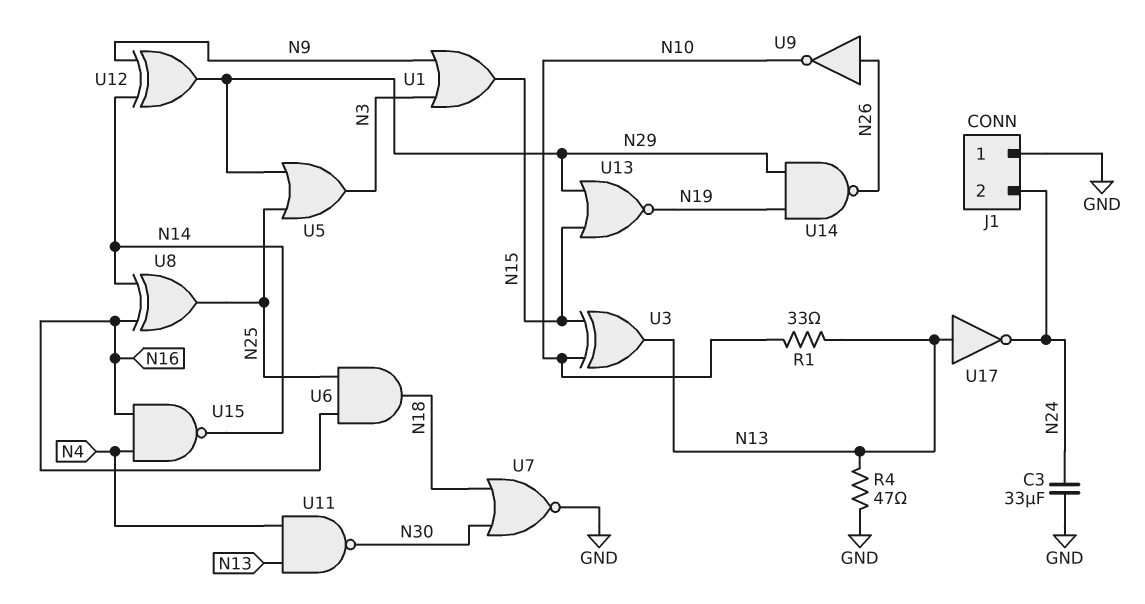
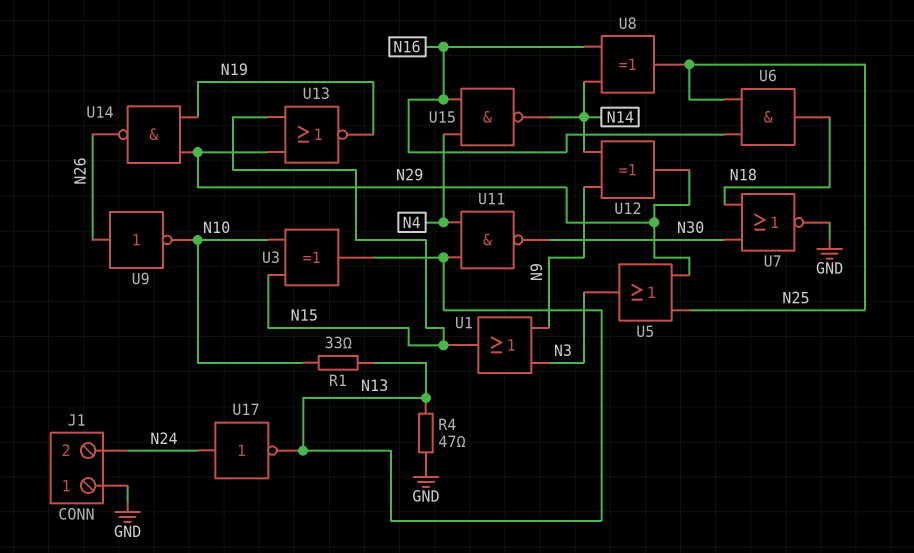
C3: 33uF (GND, N24) -> none
U17: NOT (in N13, out N24) -> NOT (in N24, out N13)

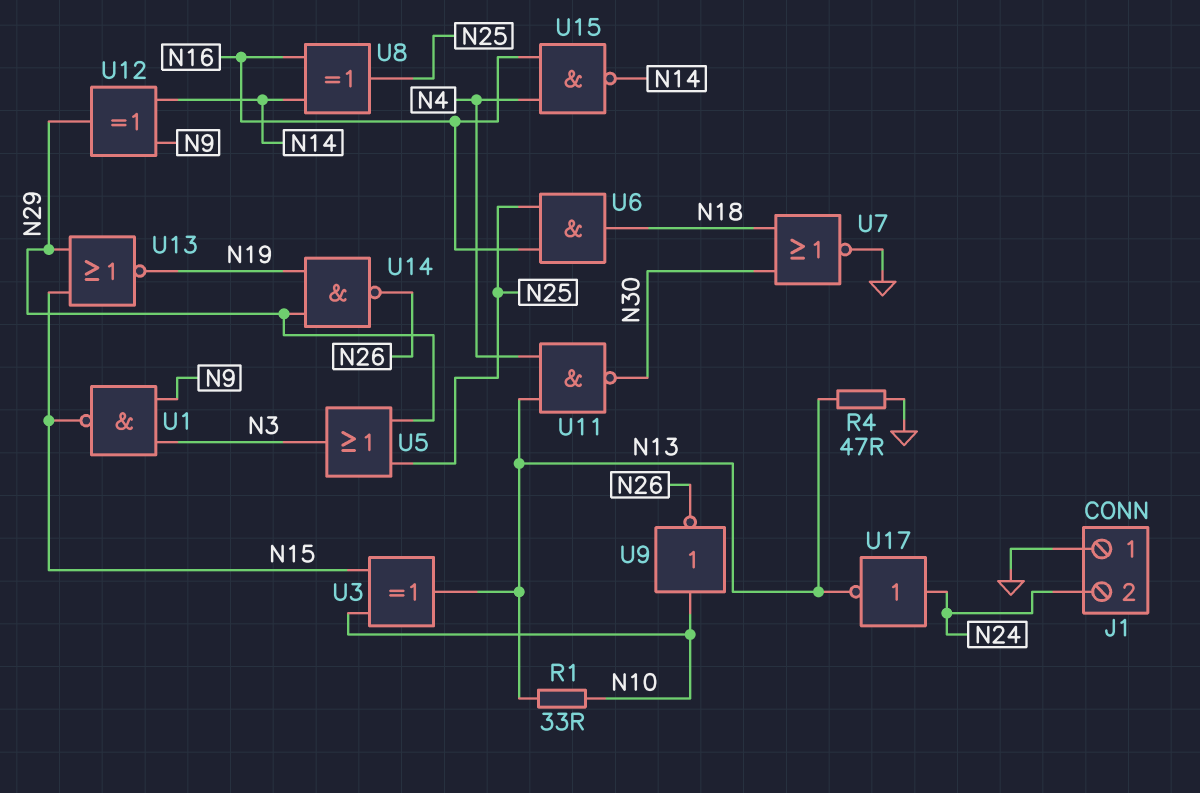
U1: OR (in N3, in N9, out N15) -> NAND (in N3, in N9, out N15)
U9: NOT (in N26, out N10) -> NOT (in N10, out N26)

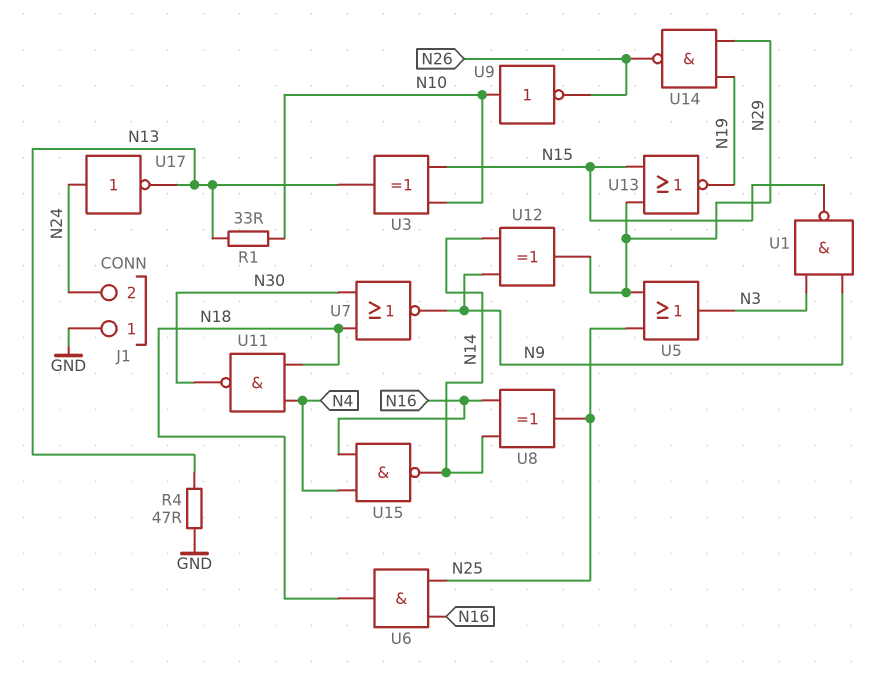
U7: NOR (in N18, in N30, out GND) -> NOR (in N18, in N30, out N9)
U11: NAND (in N4, in N13, out N30) -> NAND (in N4, in N18, out N30)

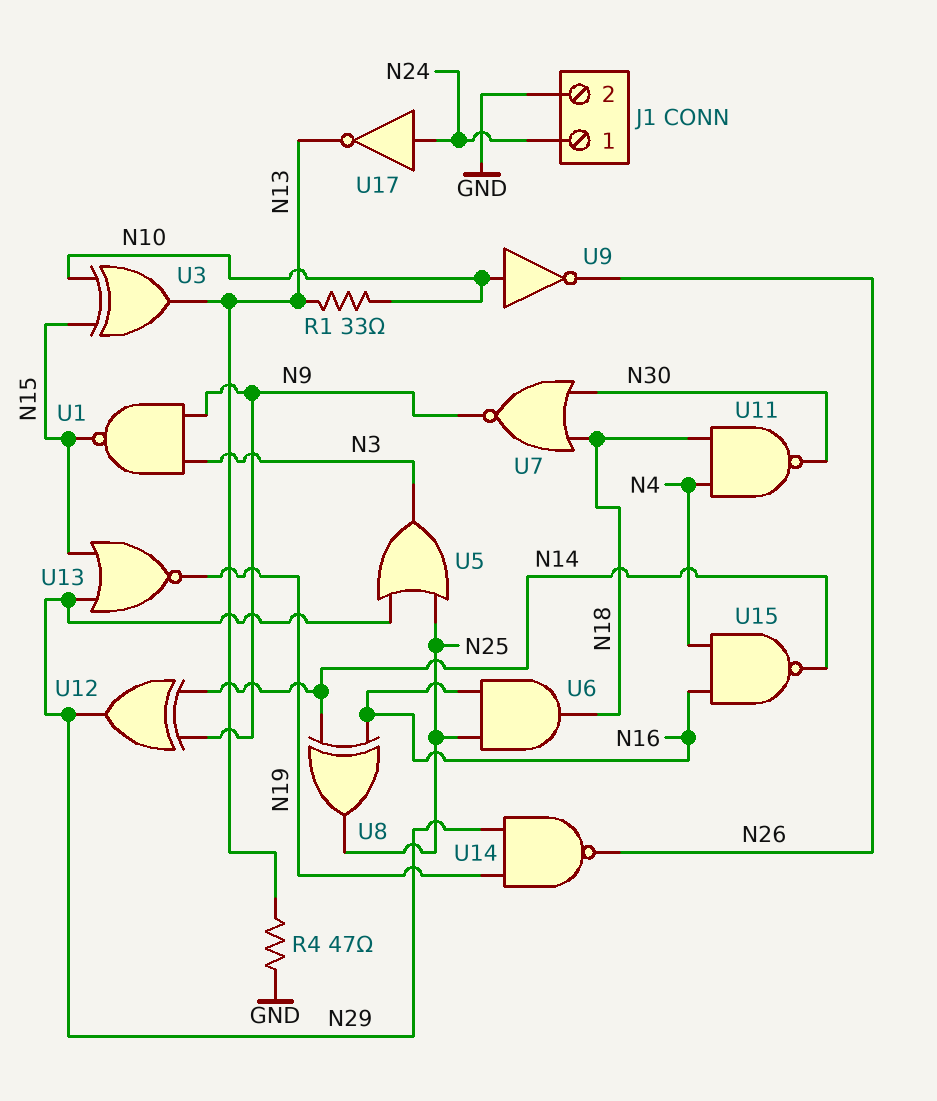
J1 pin 1: GND -> N24
J1 pin 2: N24 -> GND

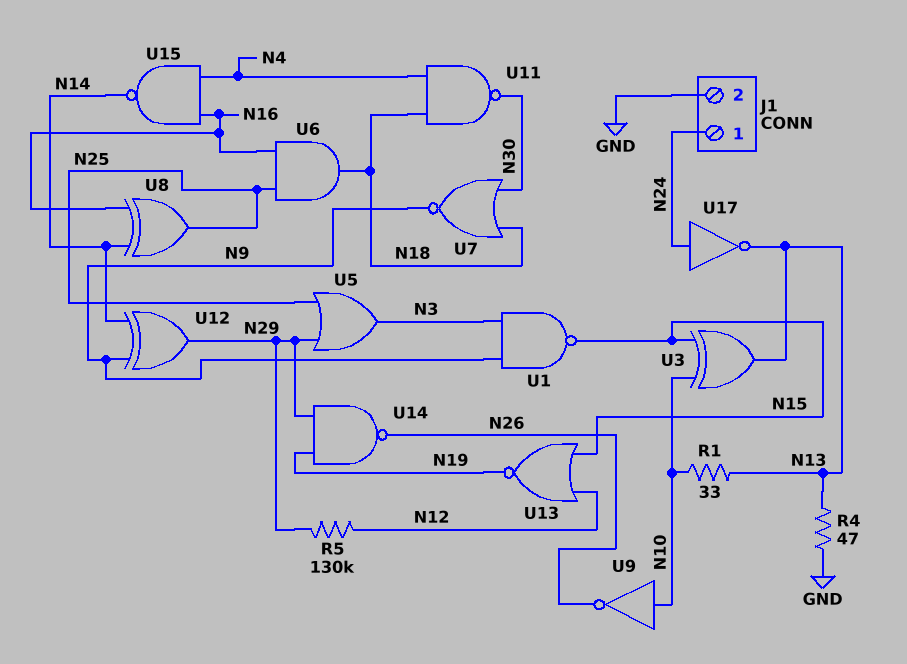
R5: none -> 130k (N12, N29)
U13: NOR (in N15, in N29, out N19) -> NOR (in N12, in N15, out N19)

